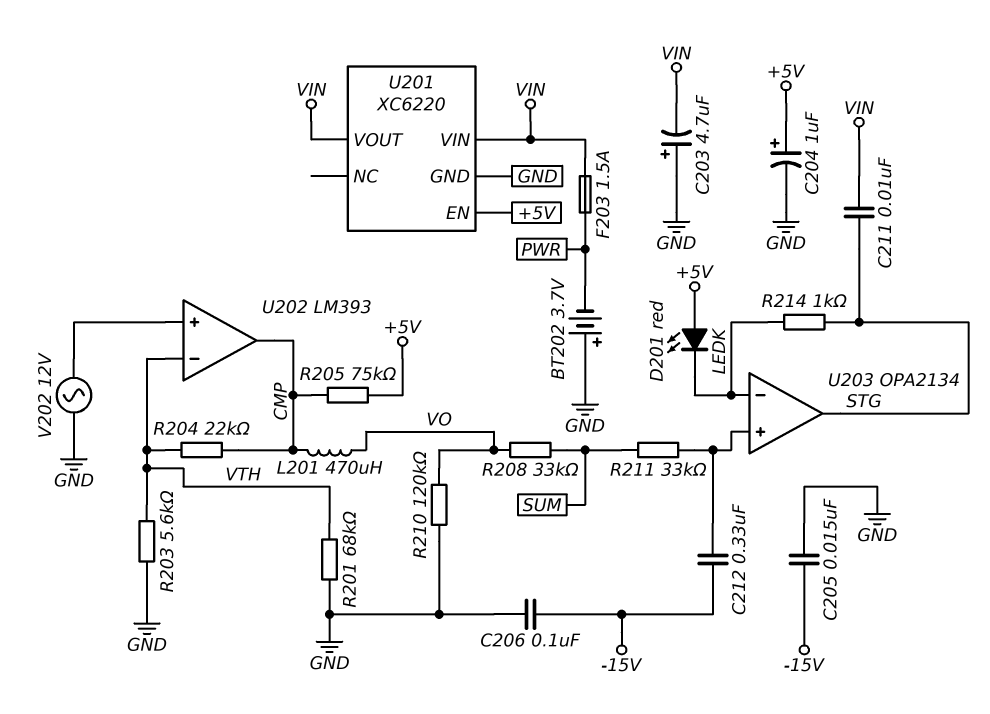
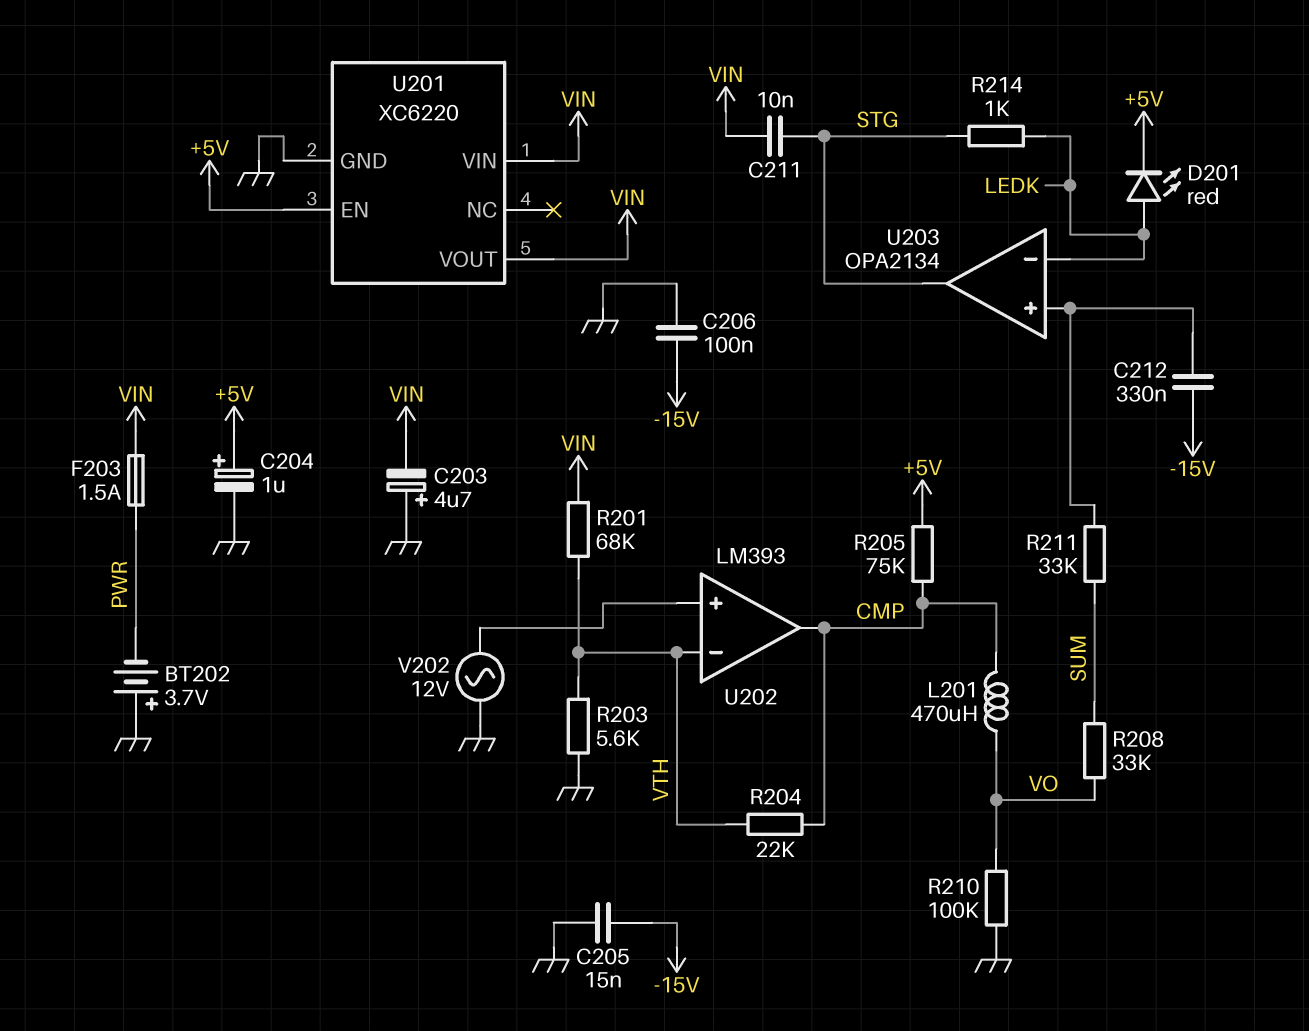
D201: LED red (A +5V, K LEDK) -> LED red (A LEDK, K +5V)
R201: 68k (GND, VTH) -> 68k (VIN, VTH)
R210: 120k (GND, VO) -> 100k (GND, VO)

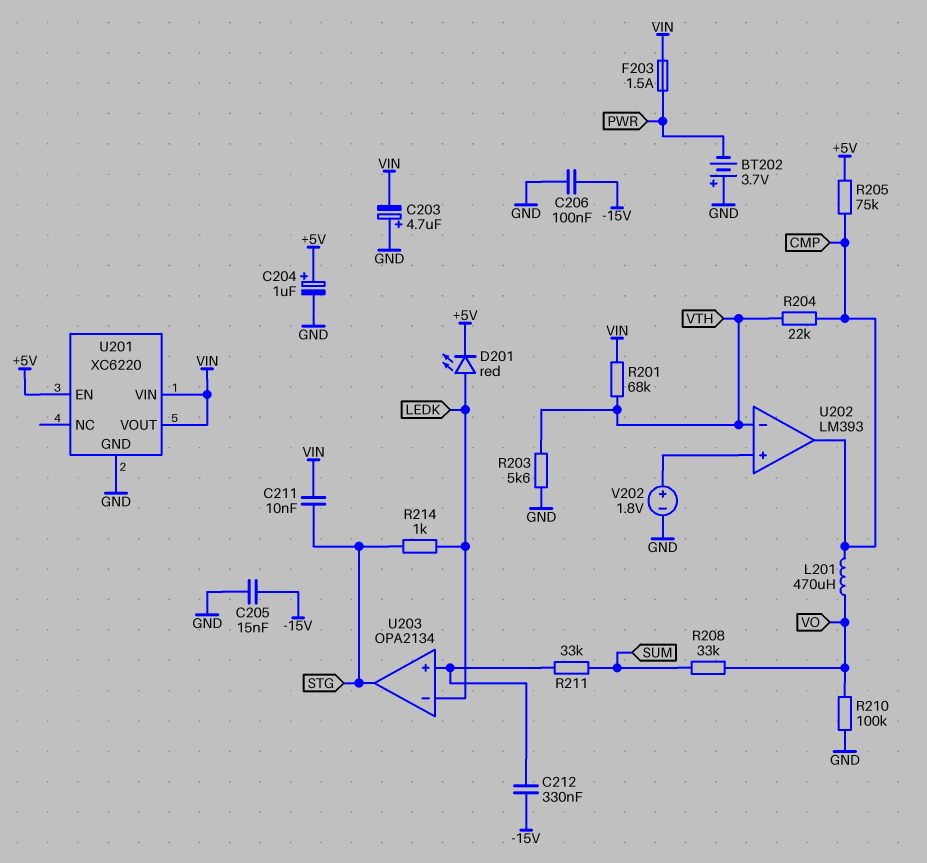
V202: AC 12V (GND, U202/in+) -> 1.8V (plus U202/in+, minus GND)

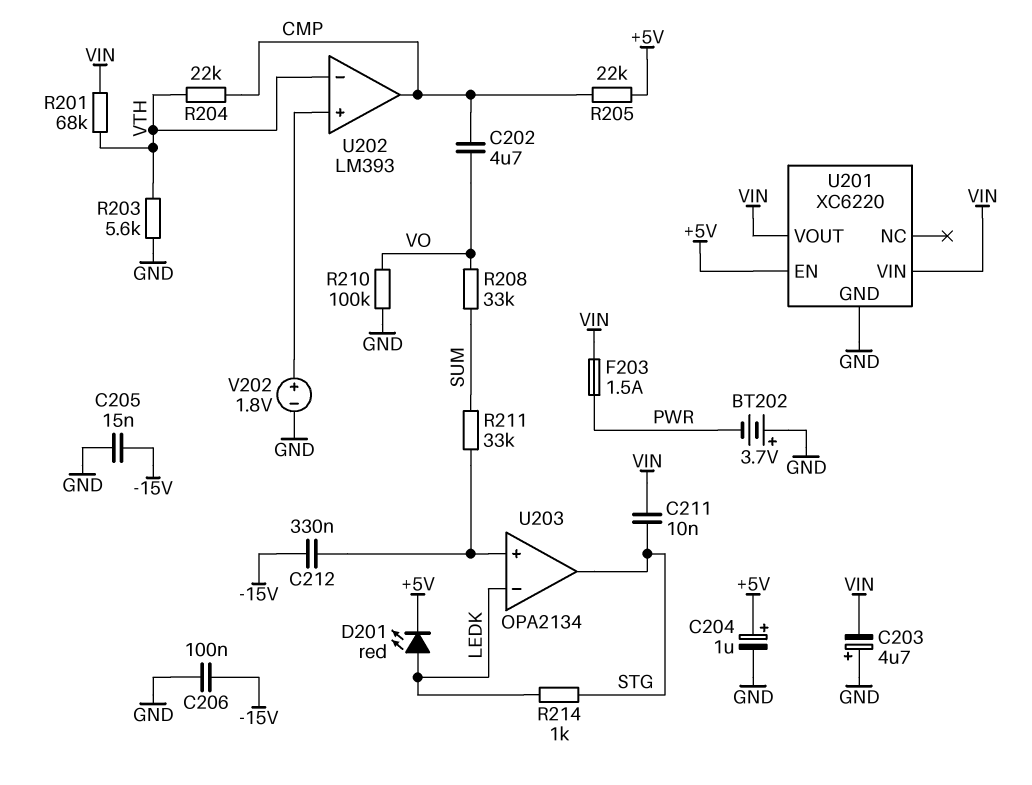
C202: none -> 4.7uF (CMP, VO)
L201: 470uH (CMP, VO) -> none
R205: 75k (+5V, CMP) -> 22k (+5V, CMP)

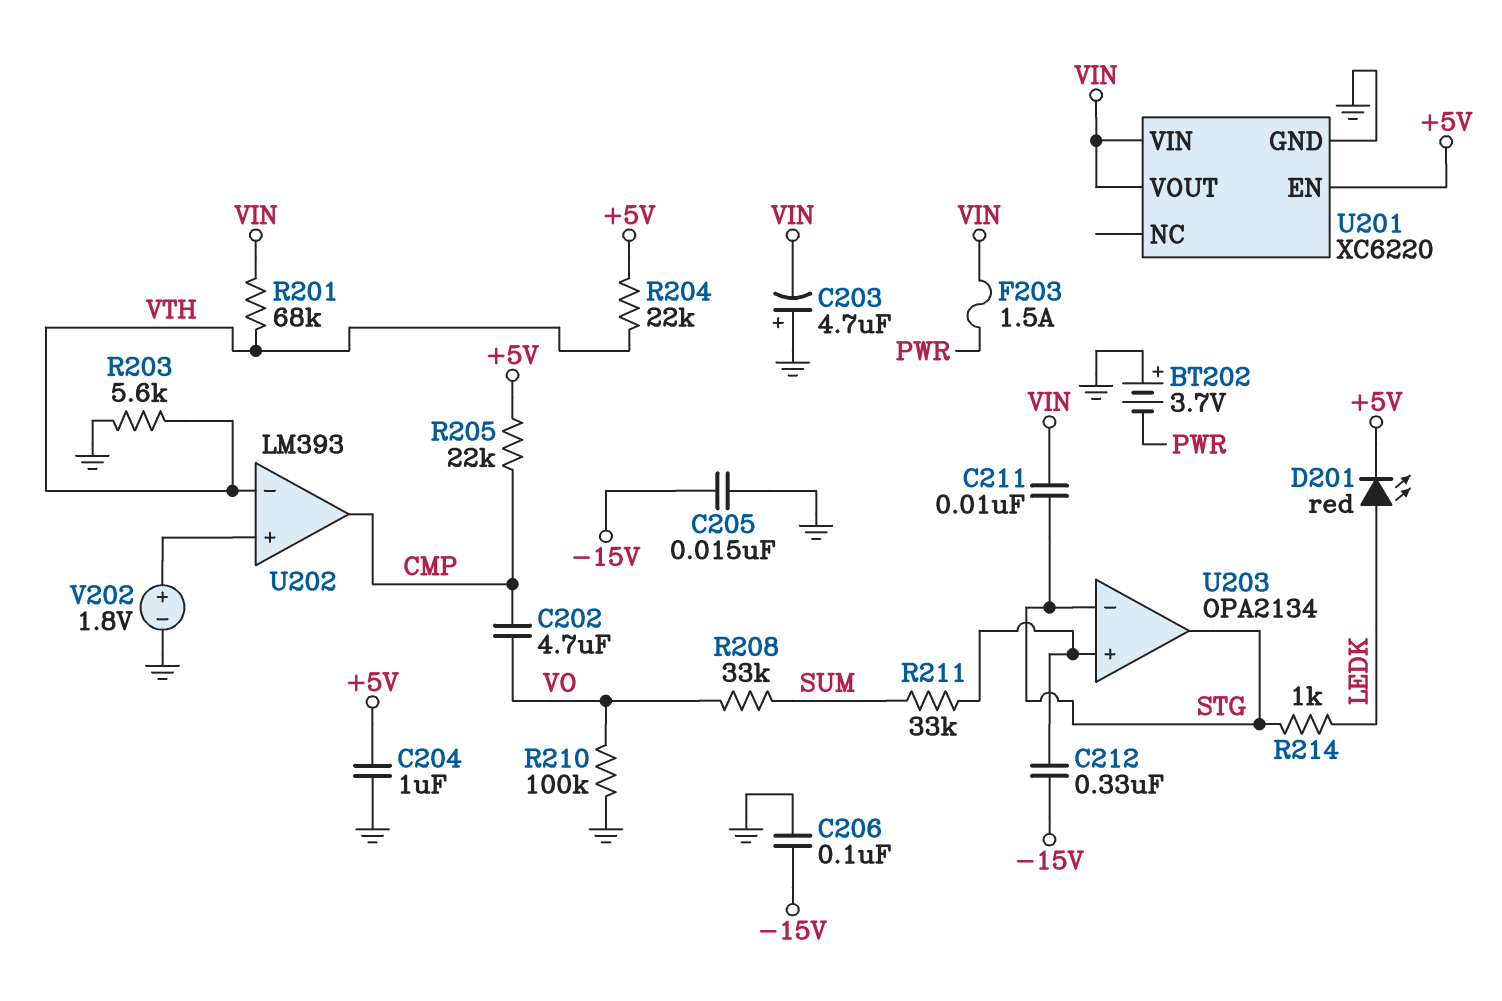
C204: 1uF (plus +5V, minus GND) -> 1uF (+5V, GND)
R204: 22k (CMP, VTH) -> 22k (+5V, VTH)
U203 pin in-: LEDK -> STG

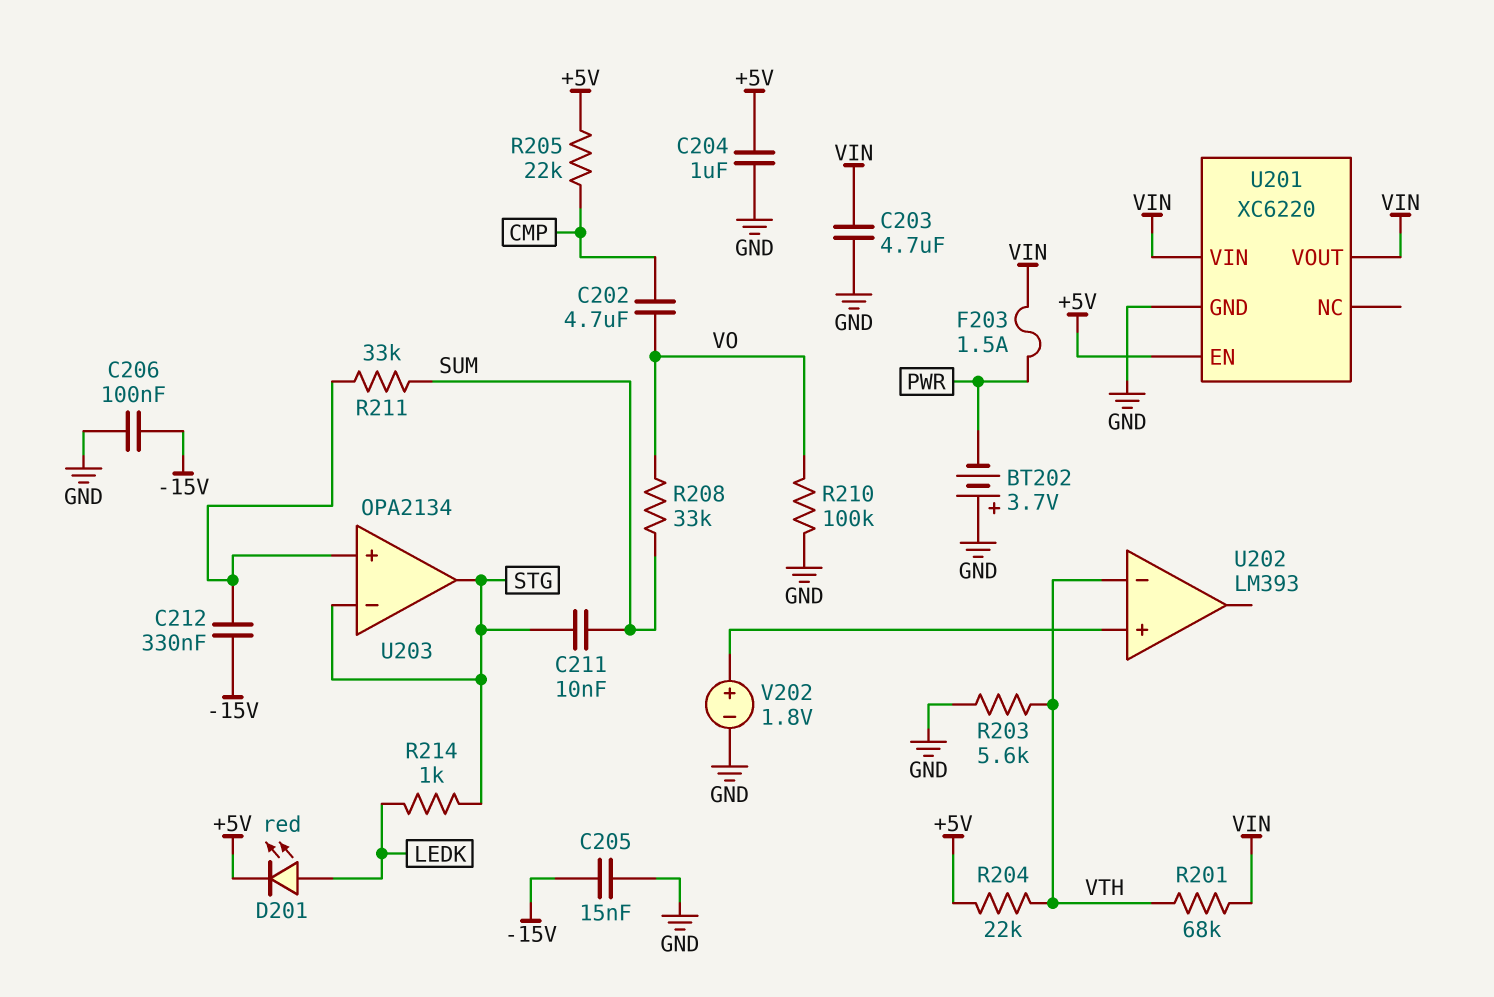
C203: 4.7uF (plus GND, minus VIN) -> 4.7uF (GND, VIN)
C211: 10nF (STG, VIN) -> 10nF (STG, SUM)
U202 pin out: CMP -> none

